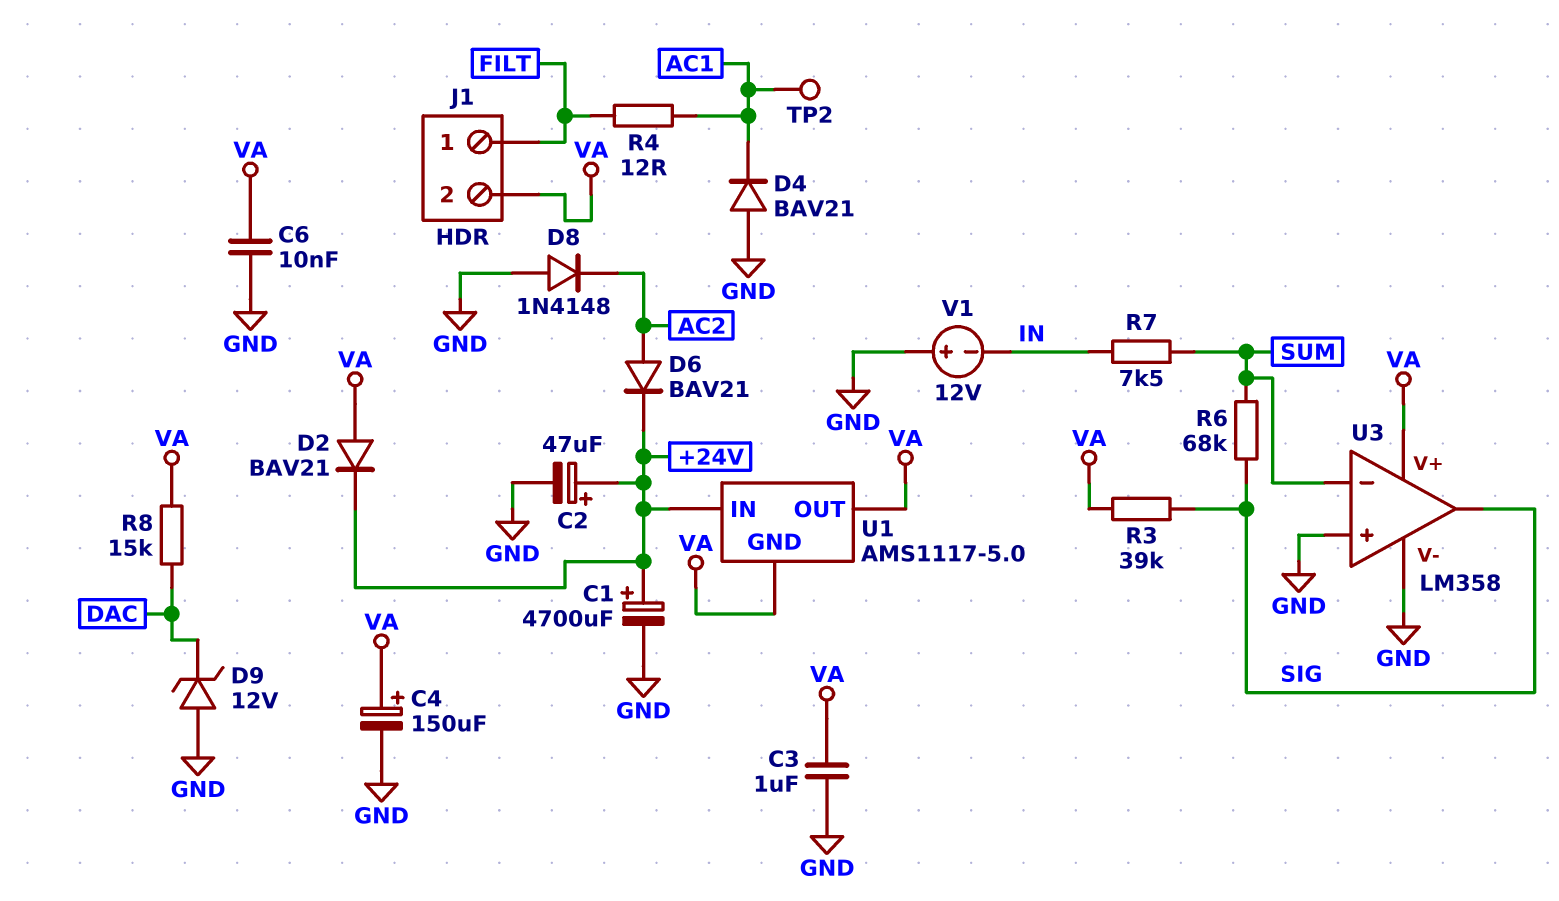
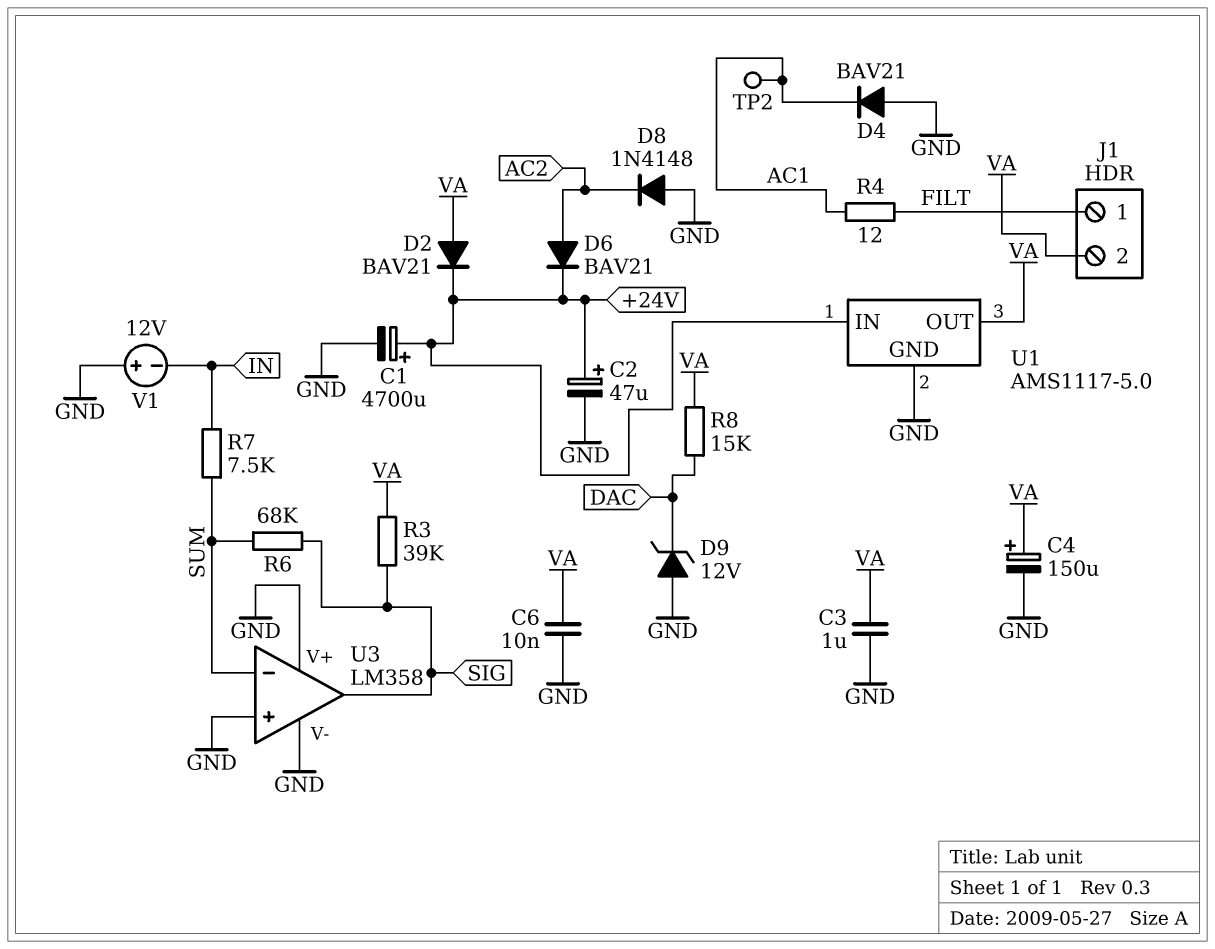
U1 pin GND: VA -> GND
U3 pin V+: VA -> GND

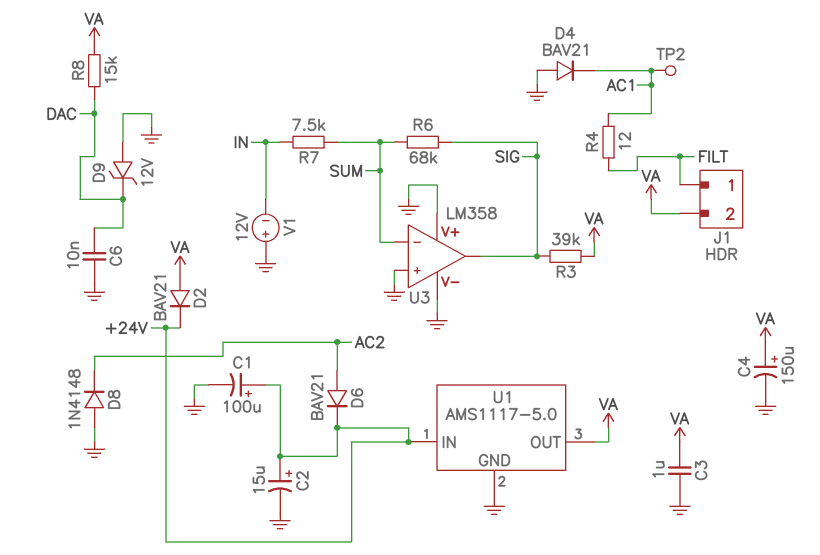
C1: 4700uF (plus +24V, minus GND) -> 100uF (plus +24V, minus GND)
C2: 47uF (plus +24V, minus GND) -> 15uF (plus +24V, minus GND)
C6: 10nF (GND, VA) -> 10nF (DAC, GND)

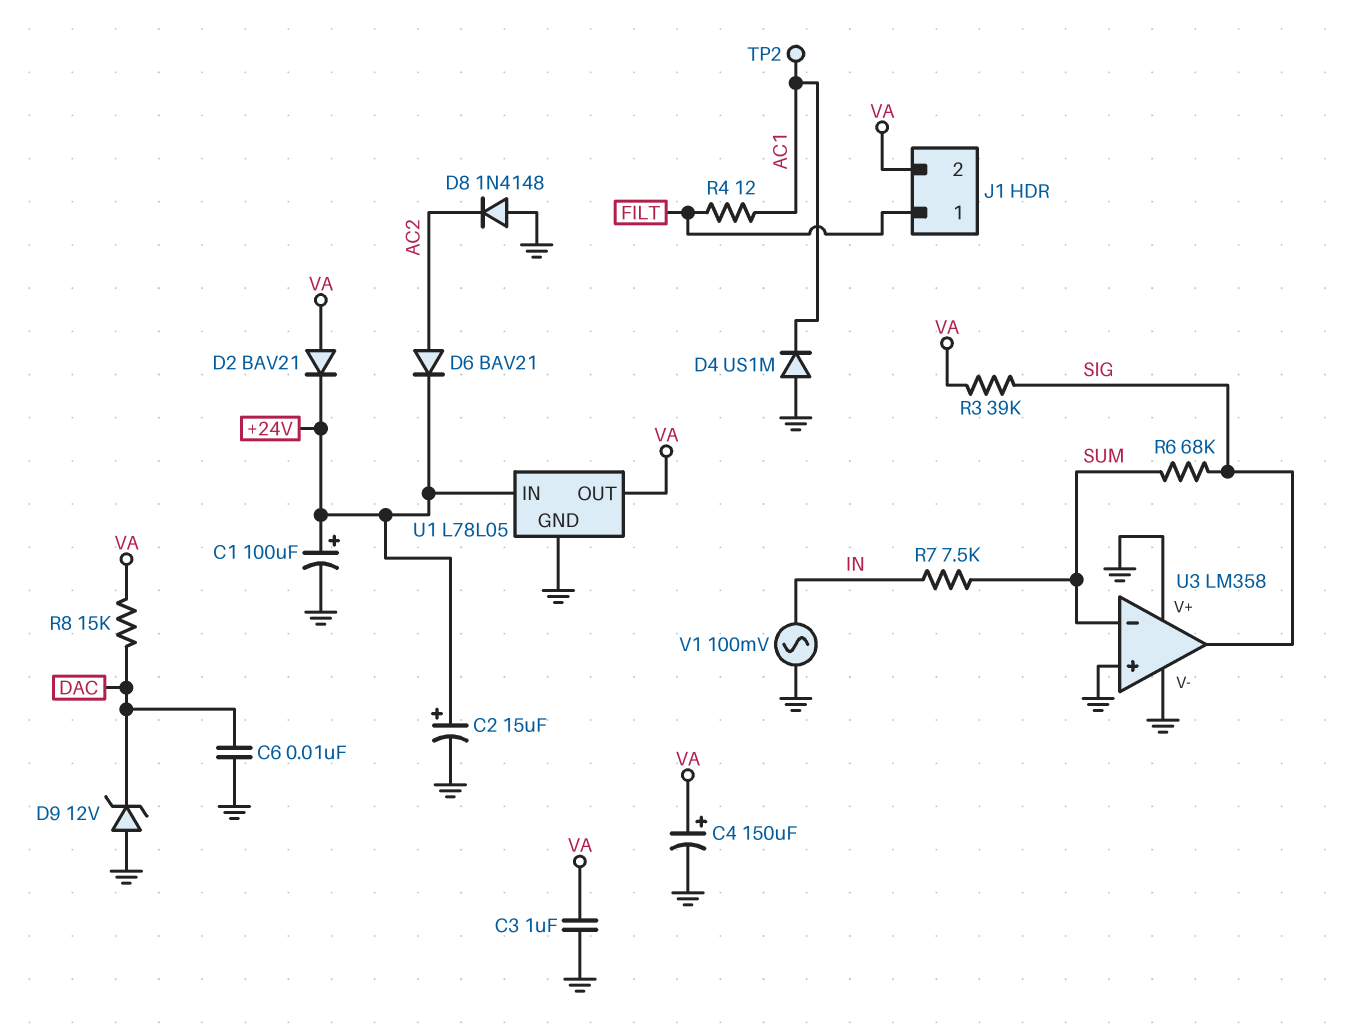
D4: diode BAV21 (A GND, K AC1) -> diode US1M (A GND, K AC1)
U1: AMS1117-5.0 -> L78L05
V1: 12V (plus GND, minus IN) -> AC 100mV (GND, IN)

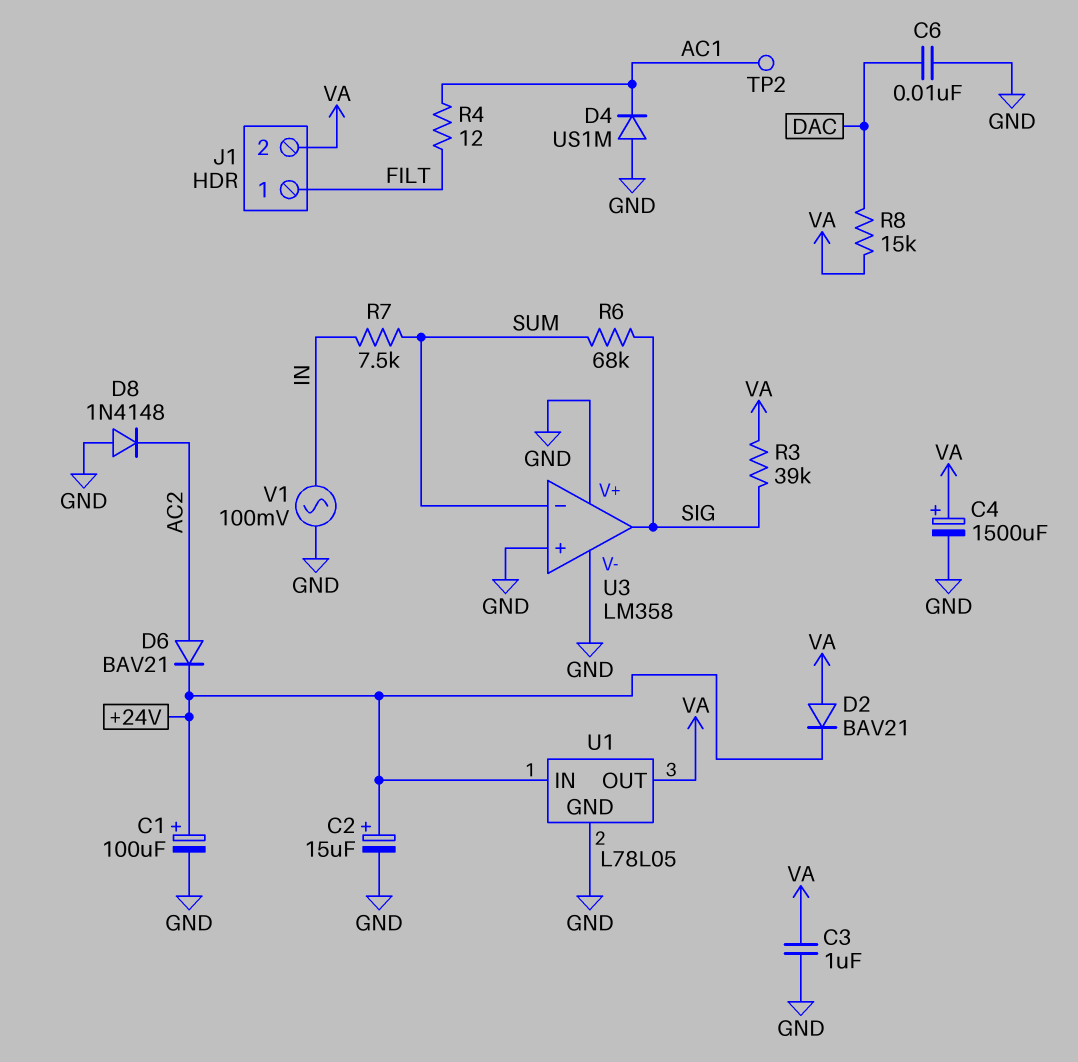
C4: 150uF (plus VA, minus GND) -> 1500uF (plus VA, minus GND)
D9: zener 12V (A GND, K DAC) -> none

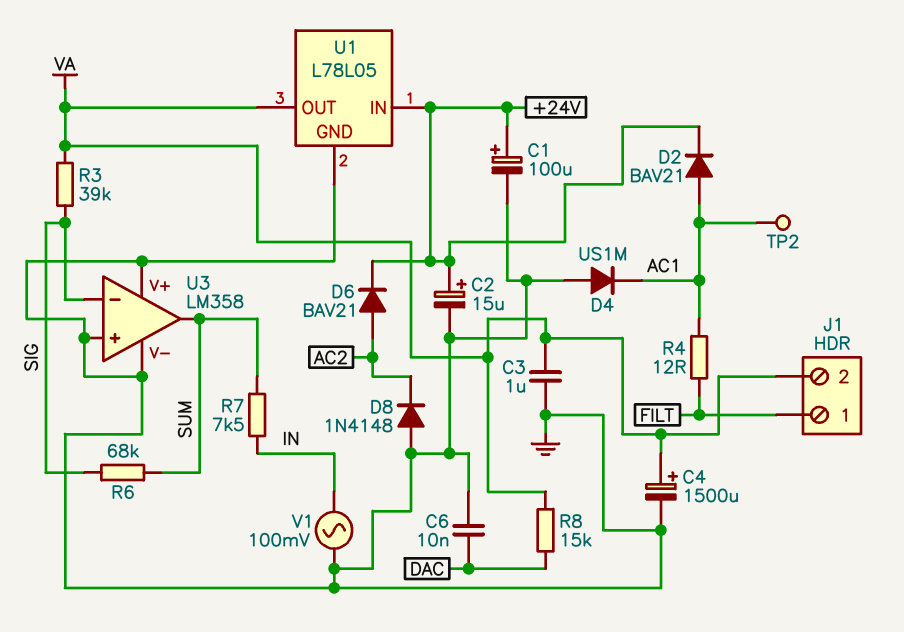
D2: diode BAV21 (A VA, K +24V) -> diode BAV21 (A AC1, K +24V)
U3 pin in-: SUM -> SIG
U3 pin out: SIG -> SUM

